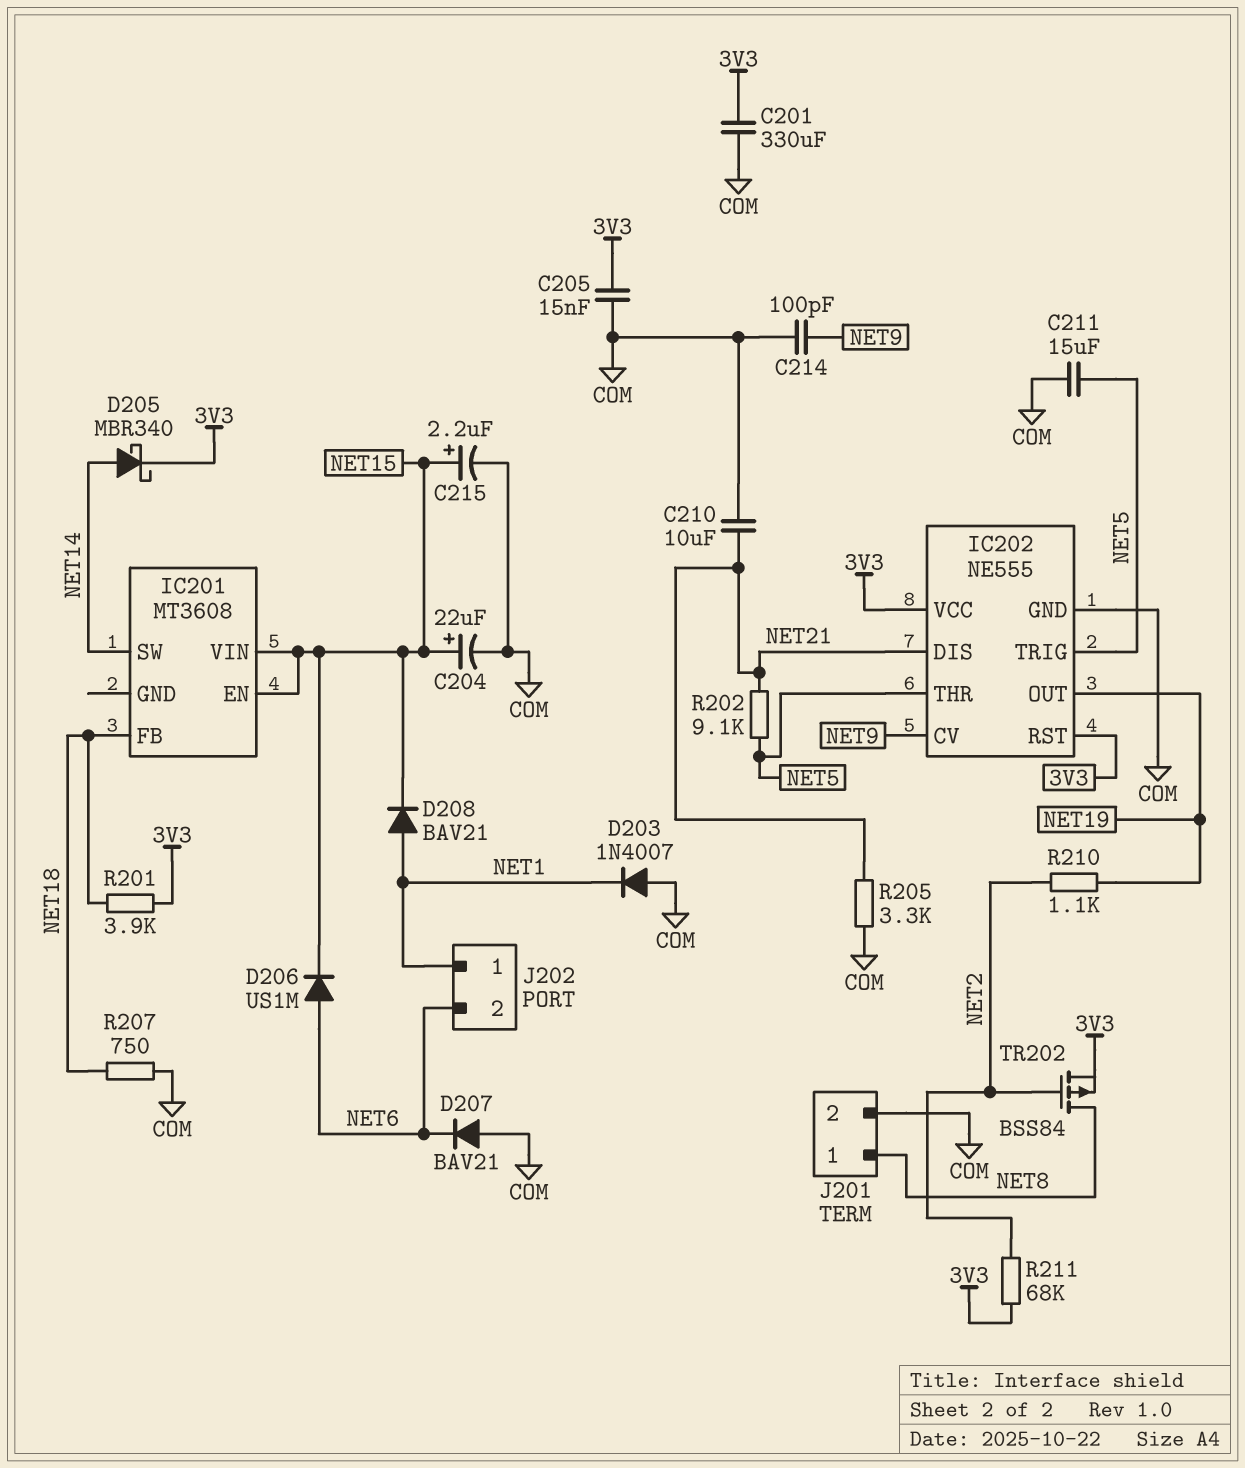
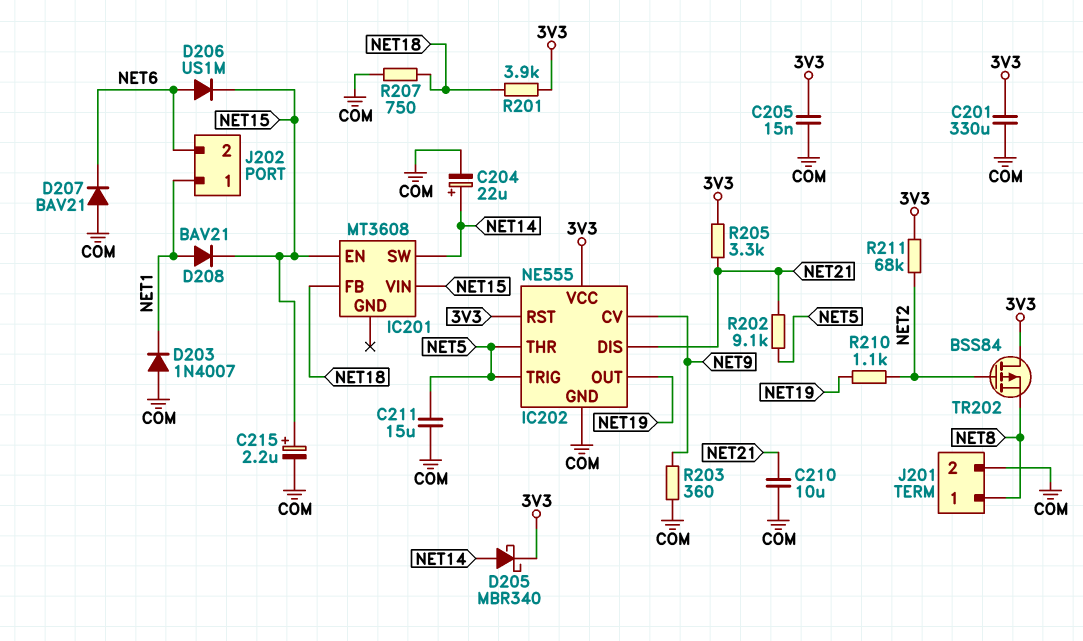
C204: 22uF (plus NET15, minus COM) -> 22uF (plus NET14, minus COM)
C214: 100pF (COM, NET9) -> none
R203: none -> 360 (COM, NET9)
R205: 3.3k (COM, NET21) -> 3.3k (3V3, NET21)
TR202: PMOS BSS84 (G NET2, D NET8, S 3V3) -> PMOS BSS84 (G NET2, D 3V3, S NET8)

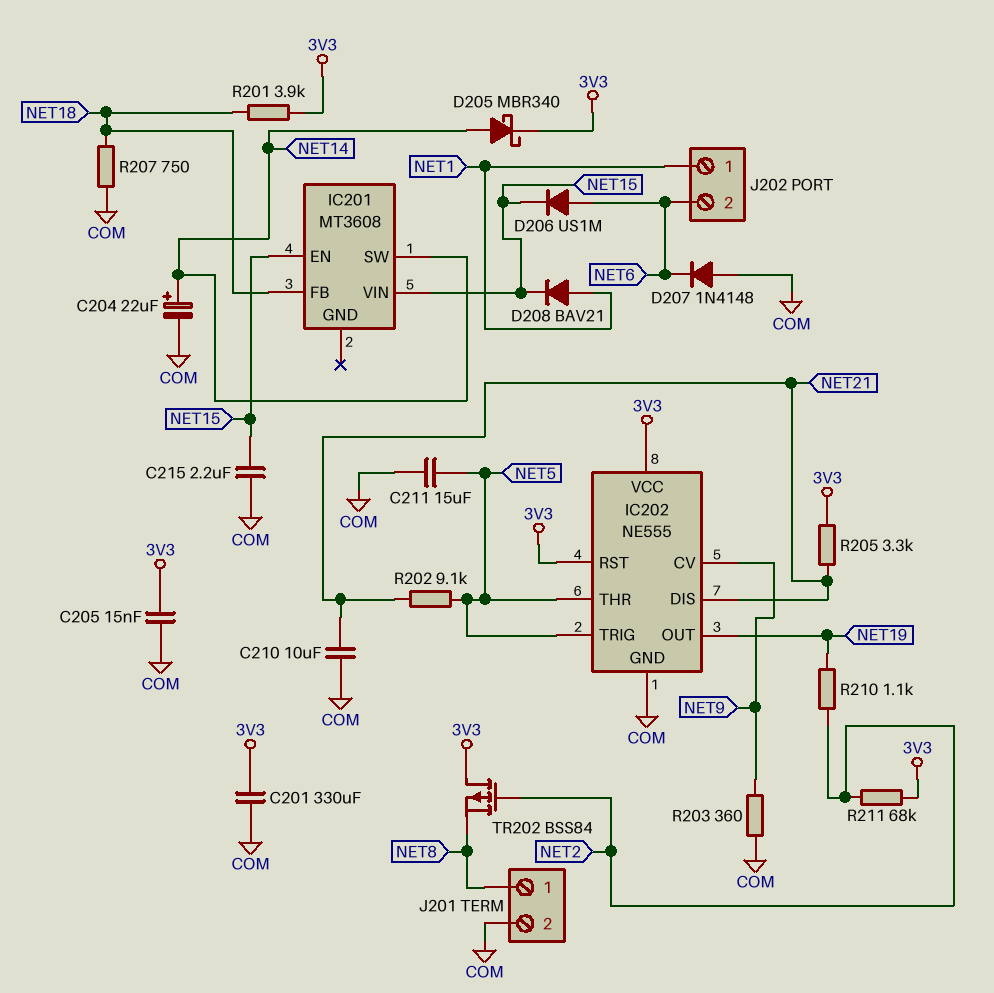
C215: 2.2uF (plus NET15, minus COM) -> 2.2uF (COM, NET15)
D203: diode 1N4007 (A COM, K NET1) -> none
D207: diode BAV21 (A COM, K NET6) -> diode 1N4148 (A COM, K NET6)

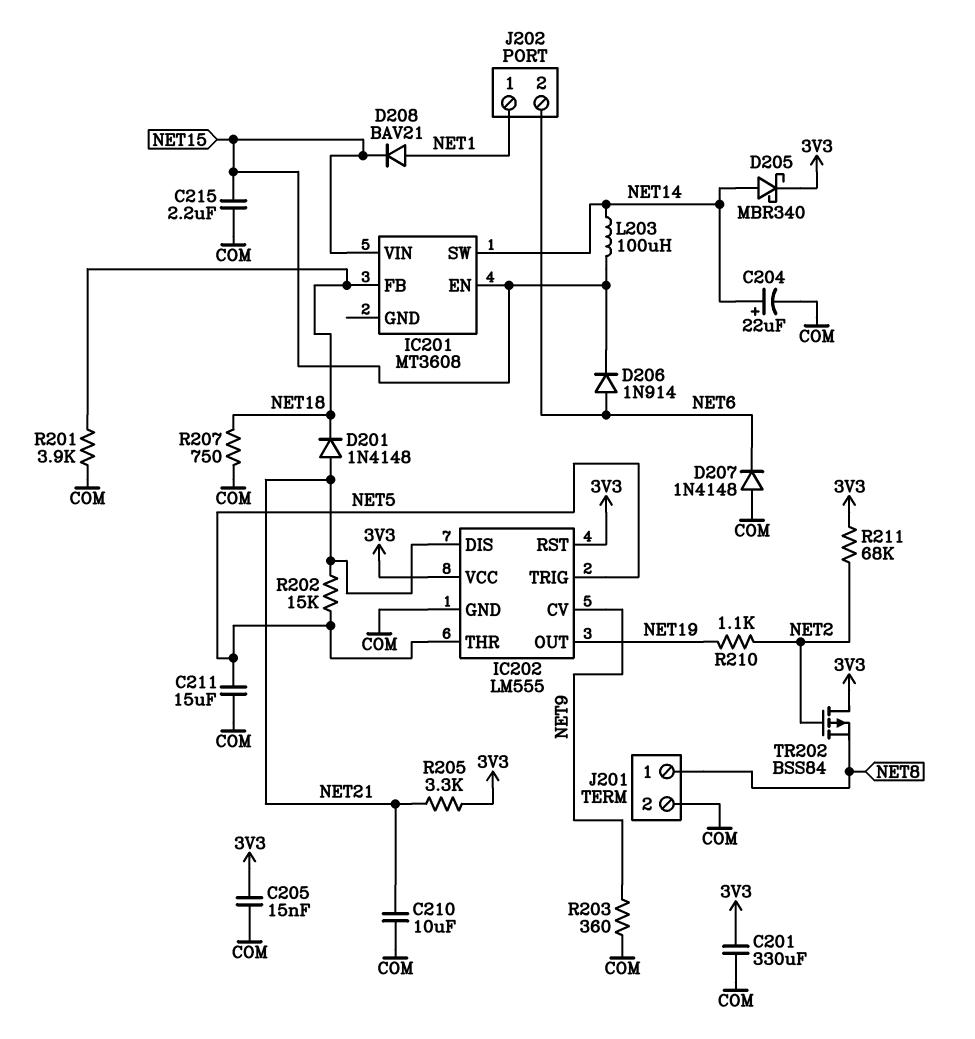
D201: none -> diode 1N4148 (A NET21, K NET18)
D206: diode US1M (A NET6, K NET15) -> diode 1N914 (A NET6, K NET15)
IC202: NE555 -> LM555
L203: none -> 100uH (NET14, NET15)
R201: 3.9k (3V3, NET18) -> 3.9k (COM, NET18)
R202: 9.1k (NET5, NET21) -> 15k (NET5, NET21)

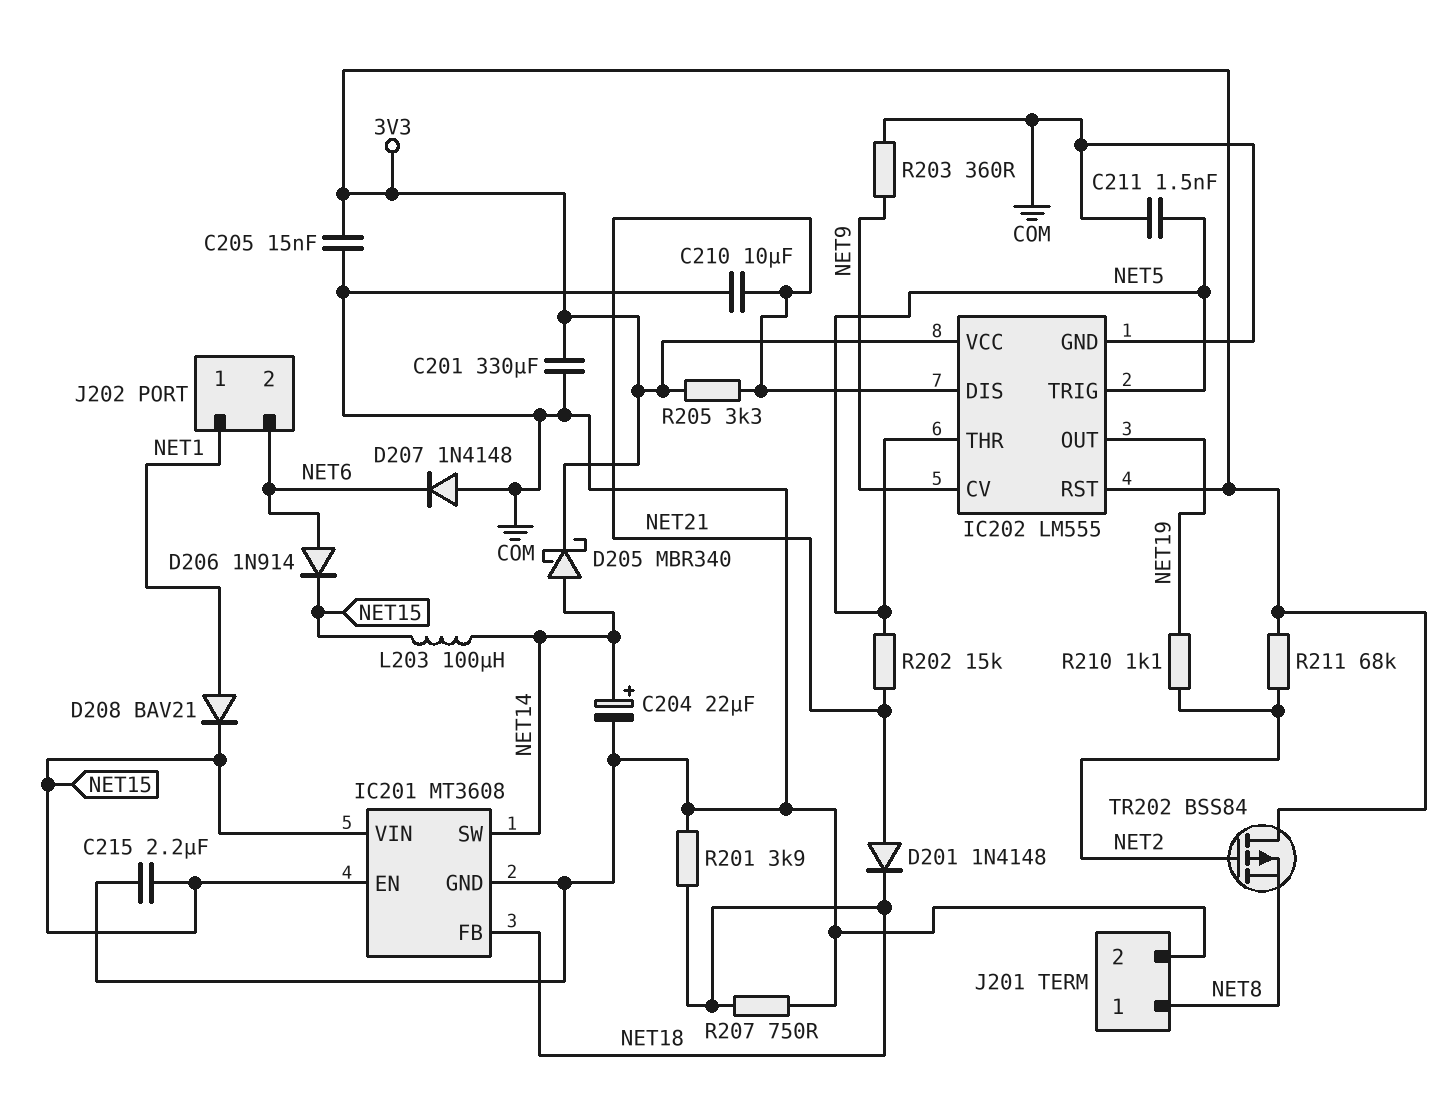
C211: 15uF (COM, NET5) -> 1.5nF (COM, NET5)
IC201 pin GND: none -> COM

